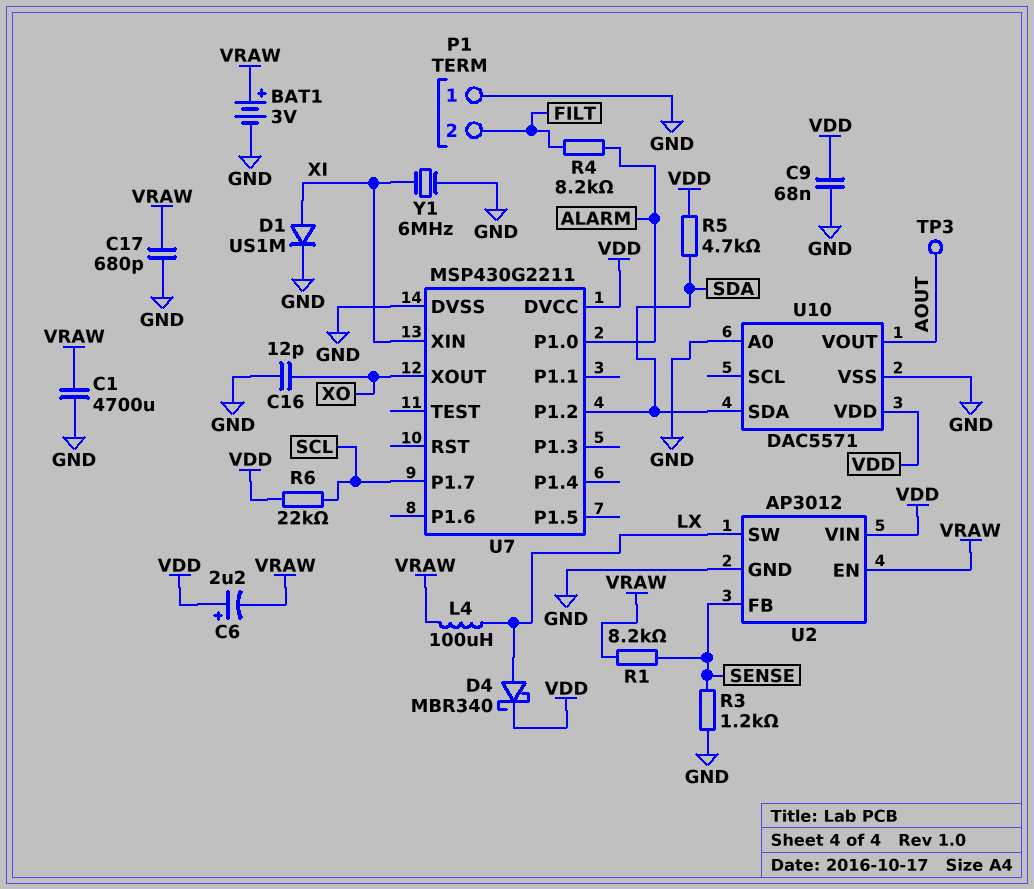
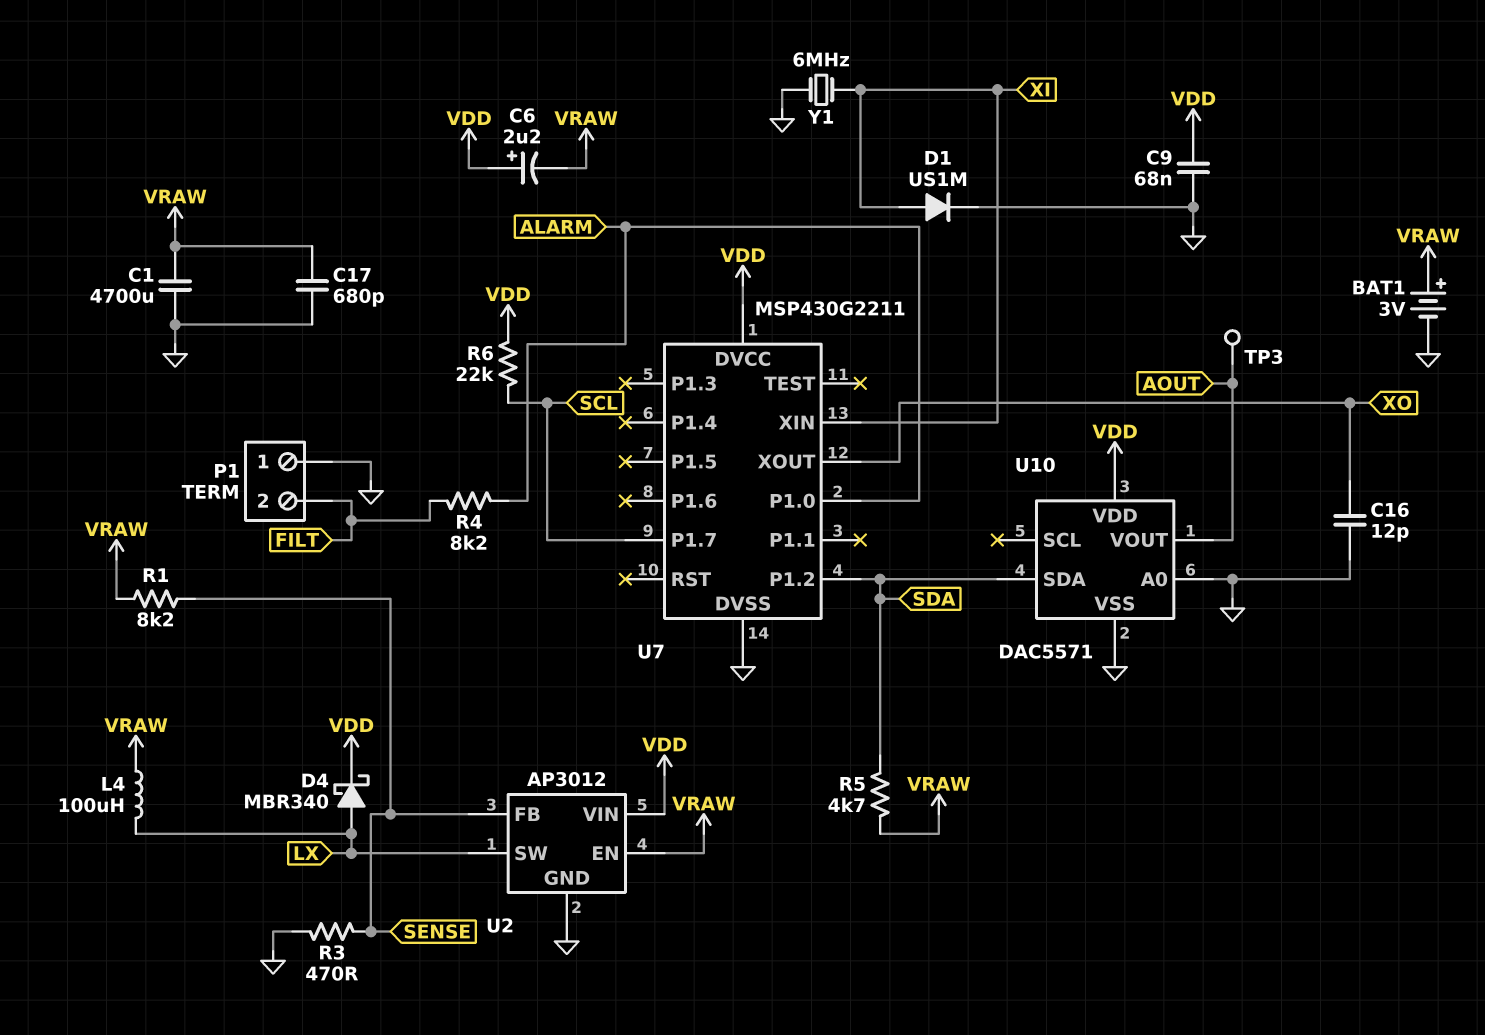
R3: 1.2k (GND, SENSE) -> 470 (GND, SENSE)
R5: 4.7k (SDA, VDD) -> 4.7k (SDA, VRAW)

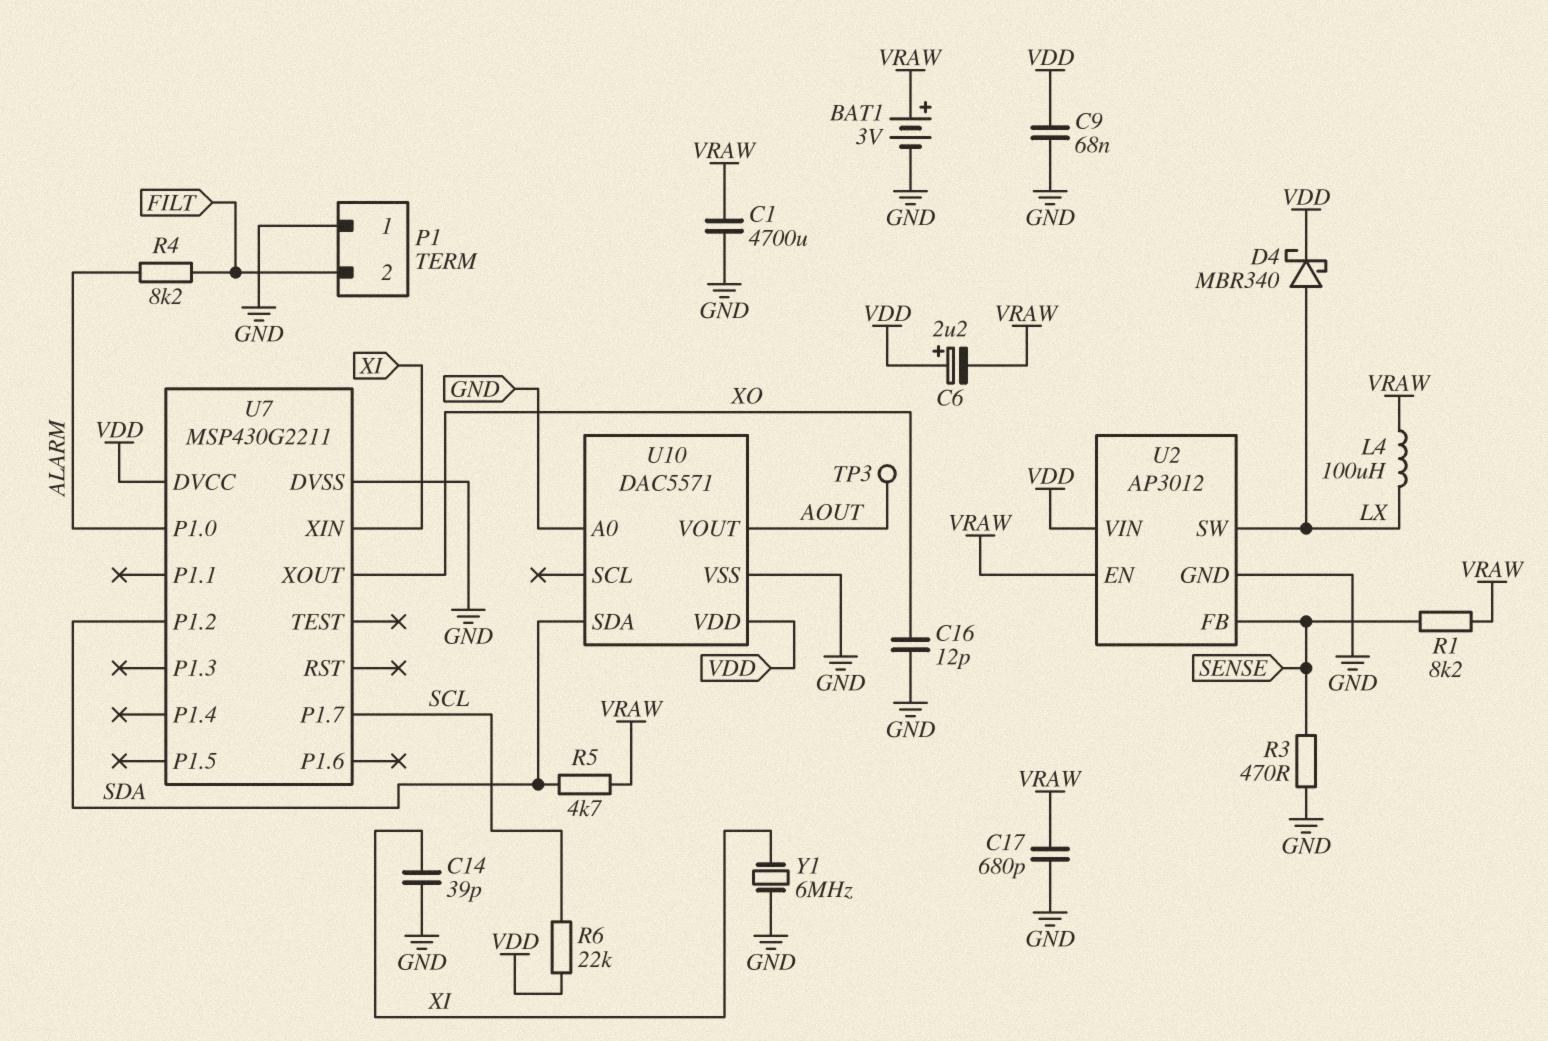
C14: none -> 39pF (GND, XI)
D1: diode US1M (A XI, K GND) -> none

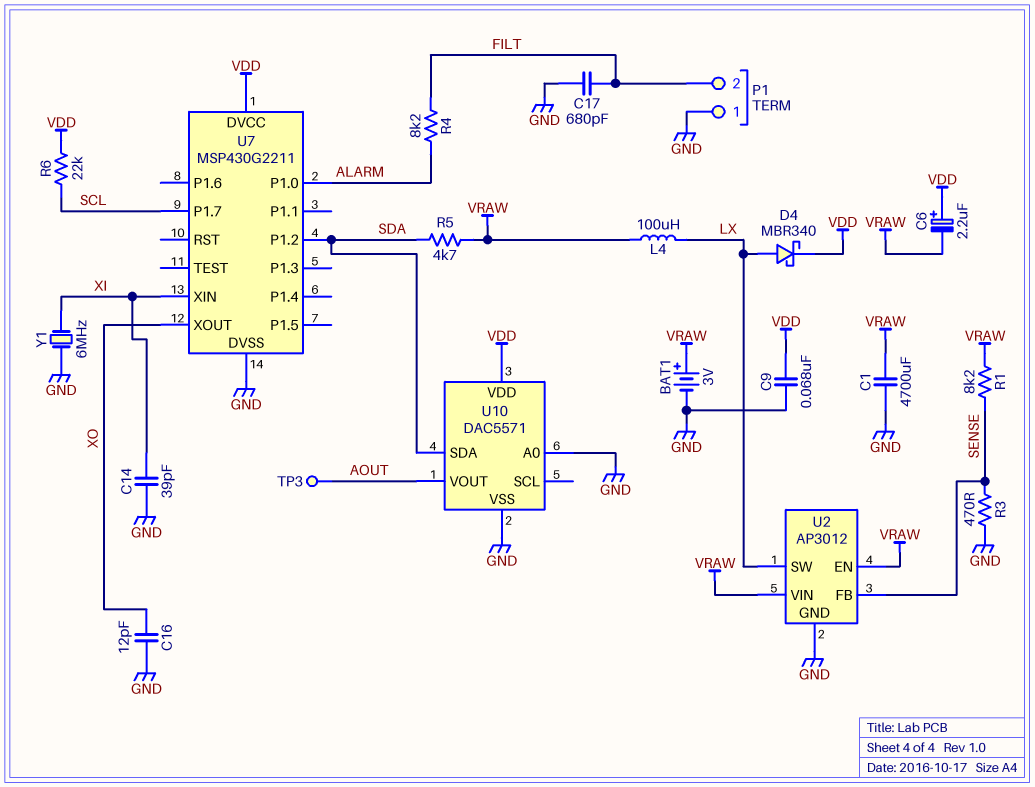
C17: 680pF (GND, VRAW) -> 680pF (FILT, GND)
U2 pin VIN: VDD -> VRAW

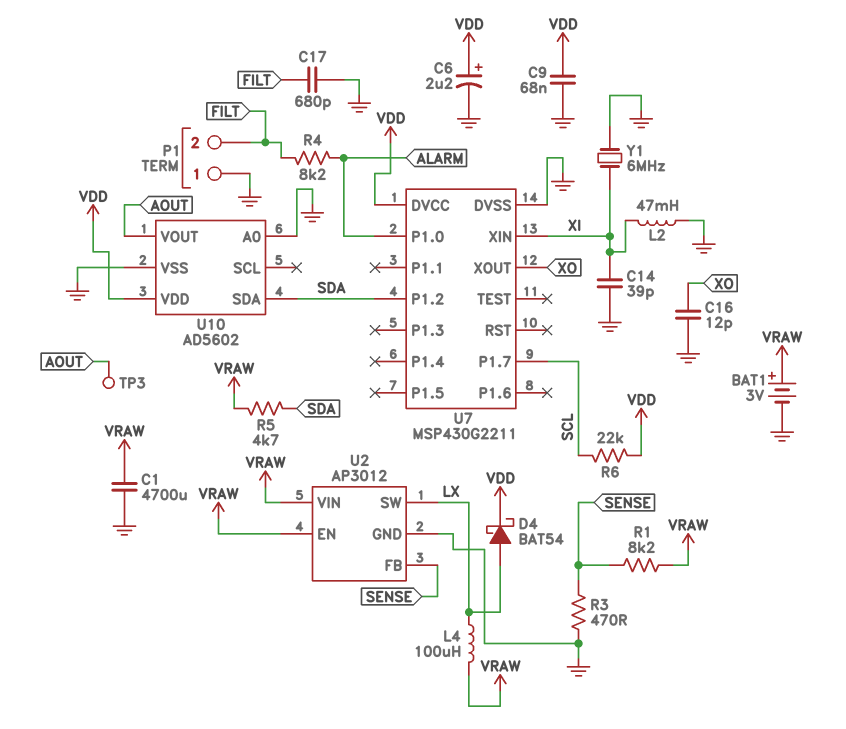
C6: 2.2uF (plus VDD, minus VRAW) -> 2.2uF (plus VDD, minus GND)
D4: schottky MBR340 (A LX, K VDD) -> schottky BAT54 (A LX, K VDD)
L2: none -> 47mH (GND, XI)
U10: DAC5571 -> AD5602

